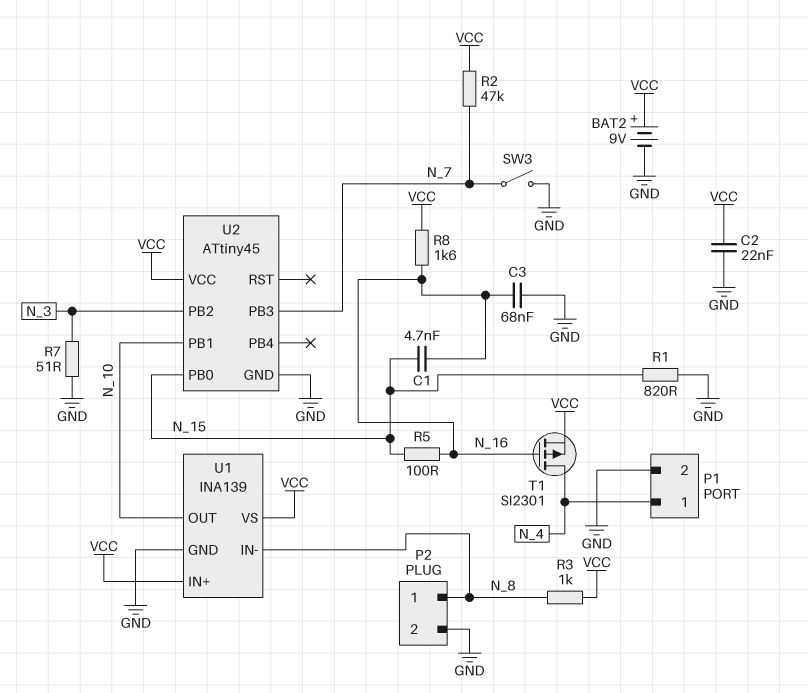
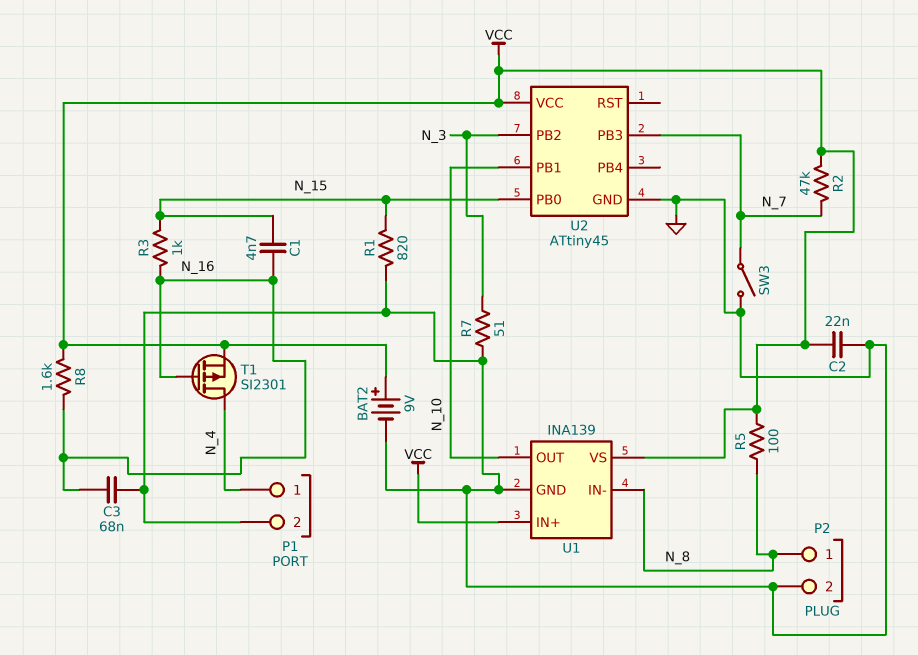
R3: 1k (N_8, VCC) -> 1k (N_15, N_16)
R5: 100 (N_15, N_16) -> 100 (N_8, VCC)

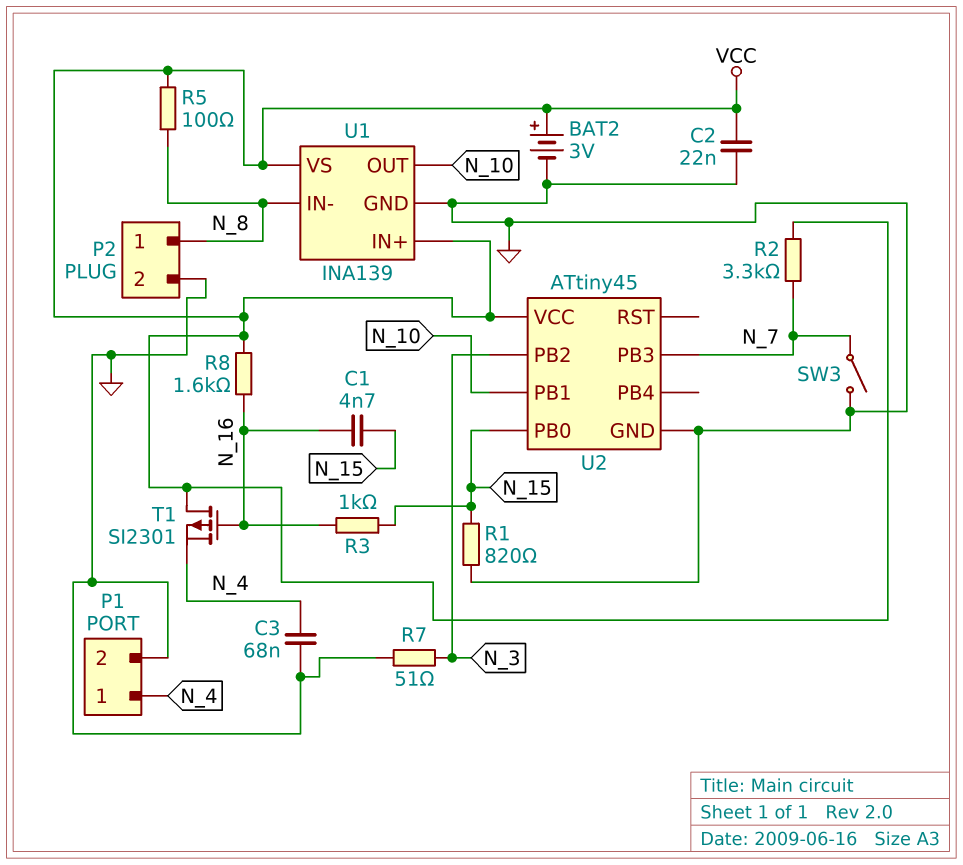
BAT2: 9V (plus VCC, minus GND) -> 3V (plus VCC, minus GND)
C3: 68nF (GND, N_16) -> 68nF (GND, N_4)
R2: 47k (N_7, VCC) -> 3.3k (N_7, VCC)
T1: PMOS SI2301 (G N_16, D N_4, S VCC) -> PMOS SI2301 (G N_16, D VCC, S N_4)

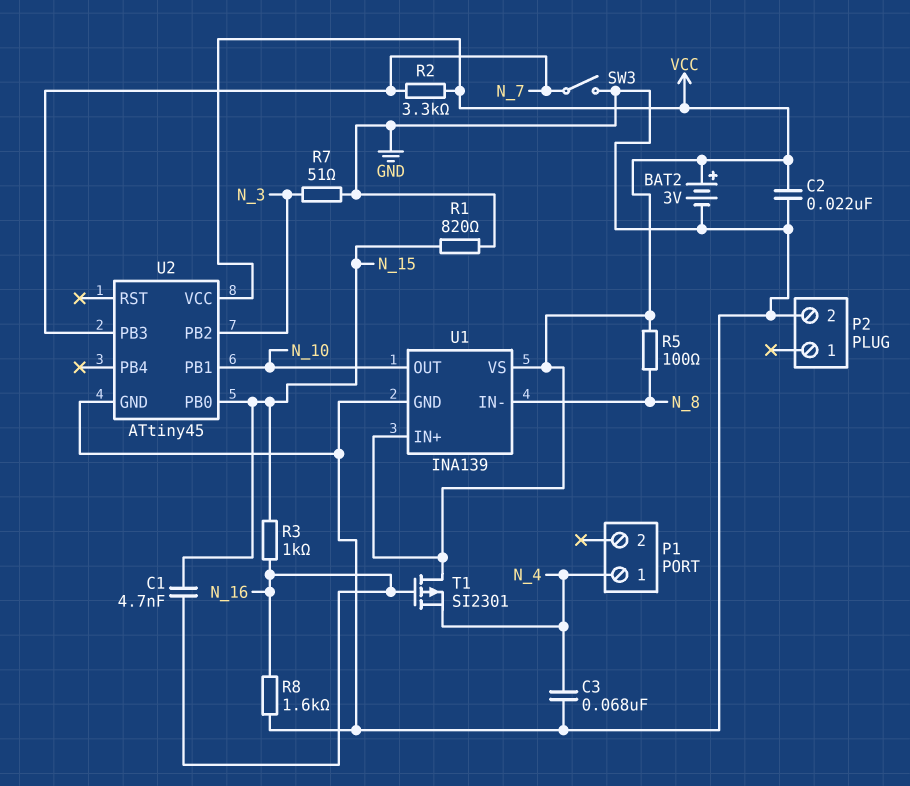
P1 pin 2: GND -> none
P2 pin 1: N_8 -> none
R8: 1.6k (N_16, VCC) -> 1.6k (GND, N_16)

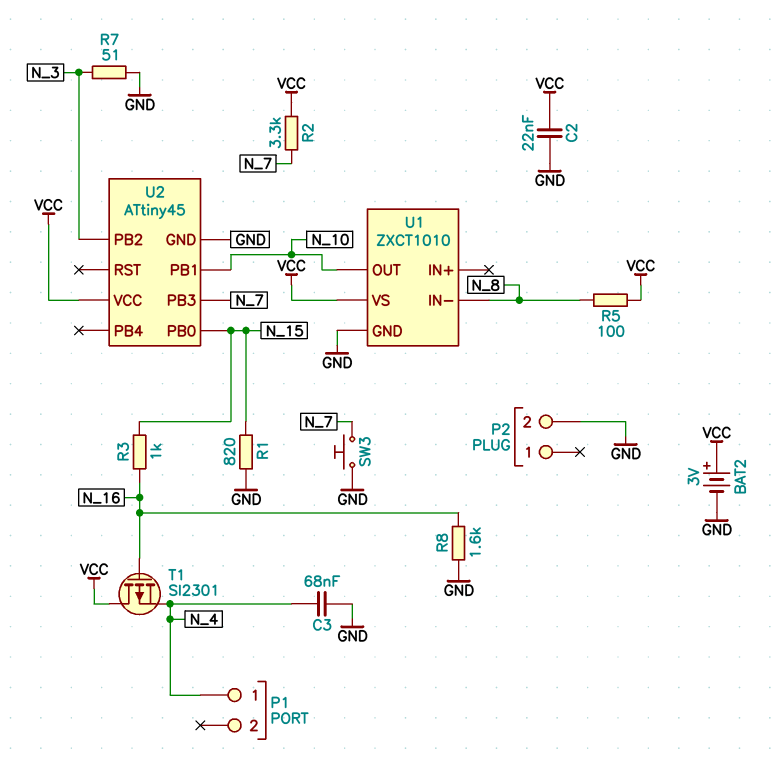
C1: 4.7nF (N_15, N_16) -> none
SW3: switch (GND, N_7) -> button (GND, N_7)
U1: INA139 -> ZXCT1010
U1 pin IN+: VCC -> none

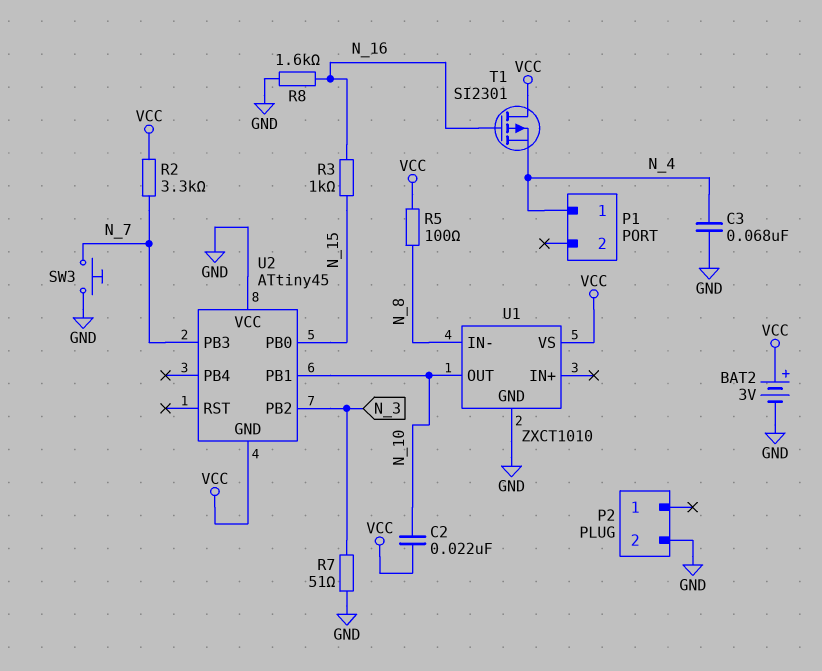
C2: 22nF (GND, VCC) -> 22nF (N_10, VCC)
R1: 820 (GND, N_15) -> none
U2 pin GND: GND -> VCC
U2 pin VCC: VCC -> GND

